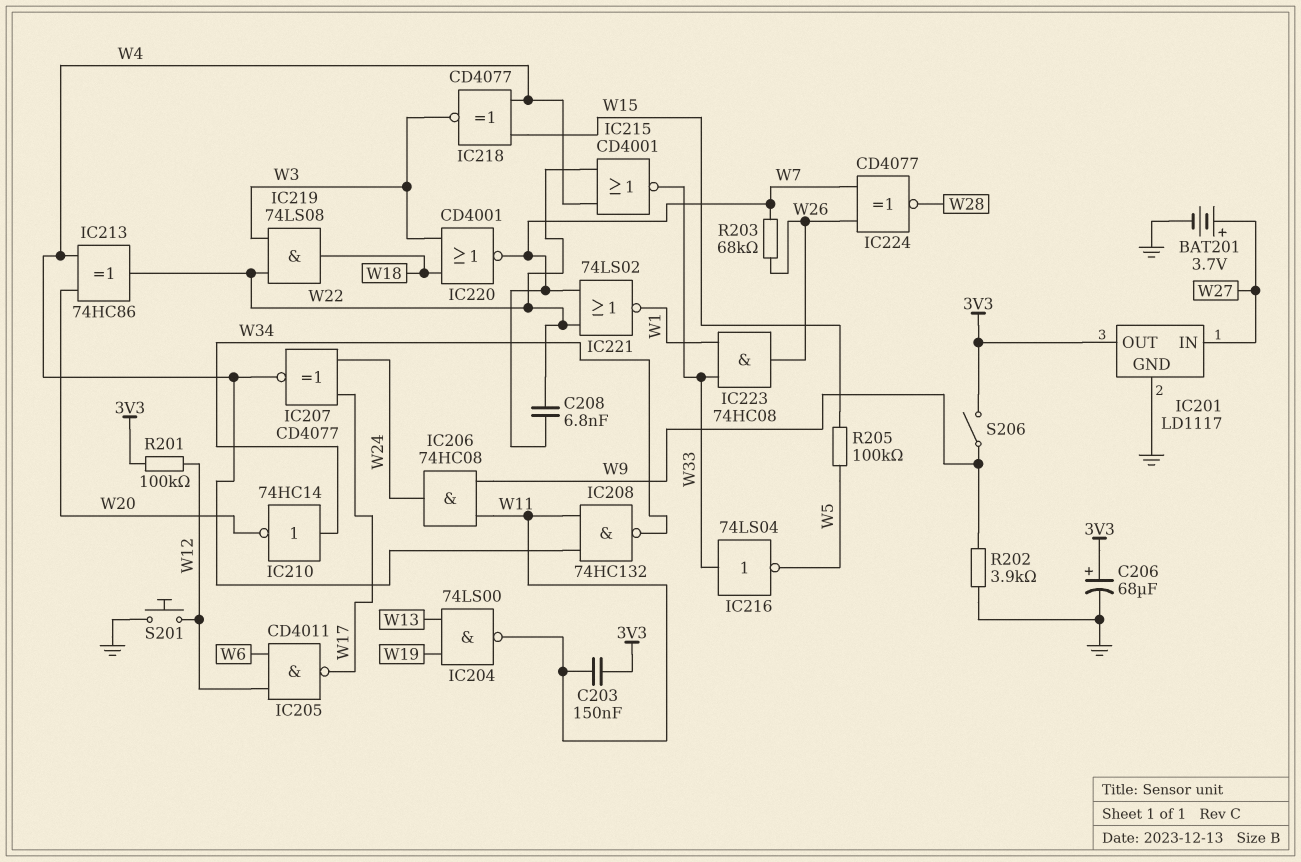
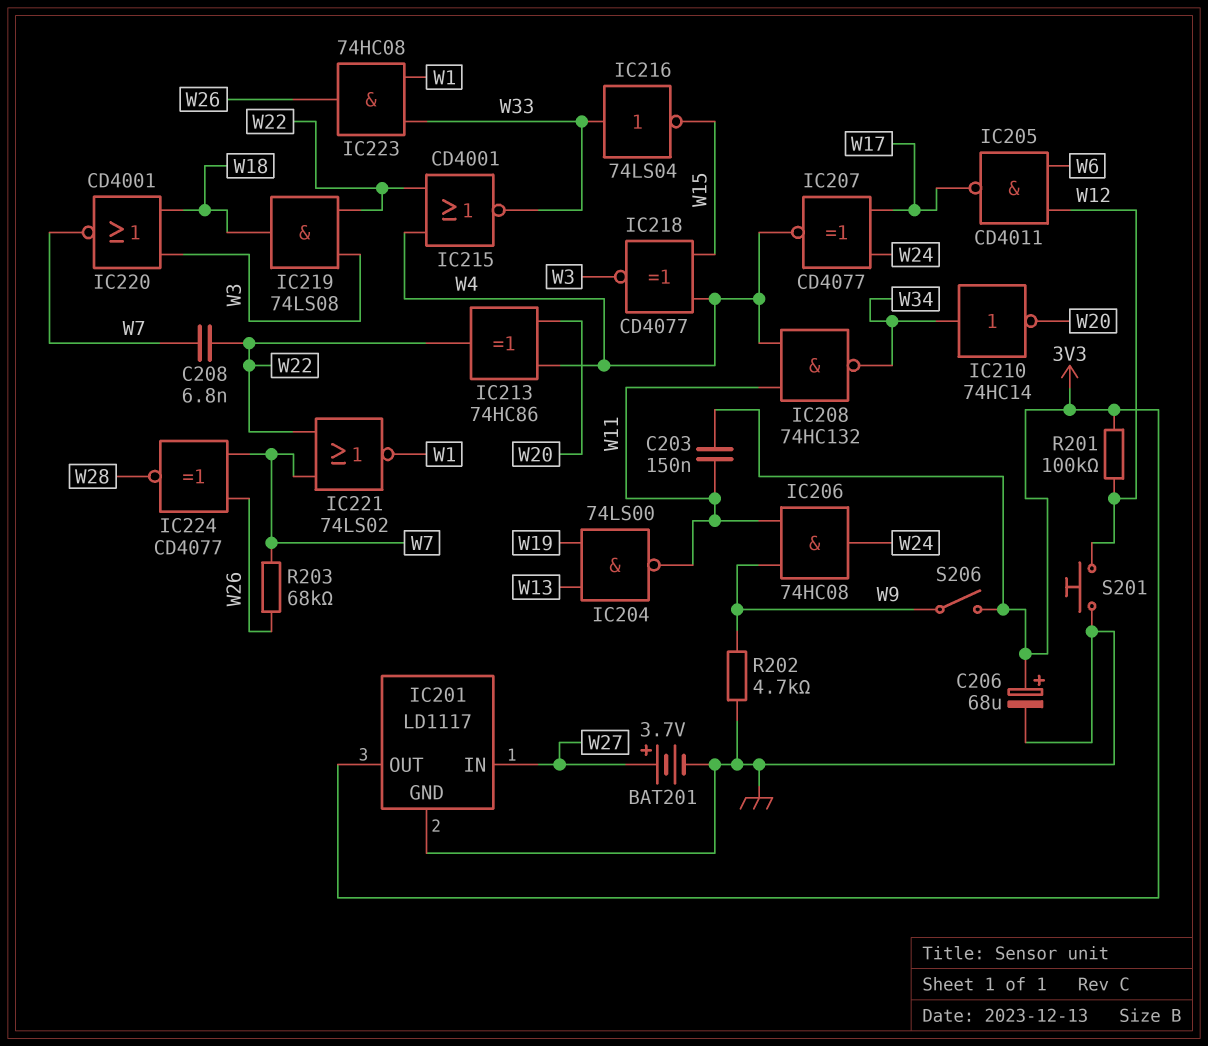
IC216: NOT 74LS04 (in W33, out W5) -> NOT 74LS04 (in W33, out W15)
R202: 3.9k (GND, W9) -> 4.7k (GND, W9)
R205: 100k (W5, W15) -> none

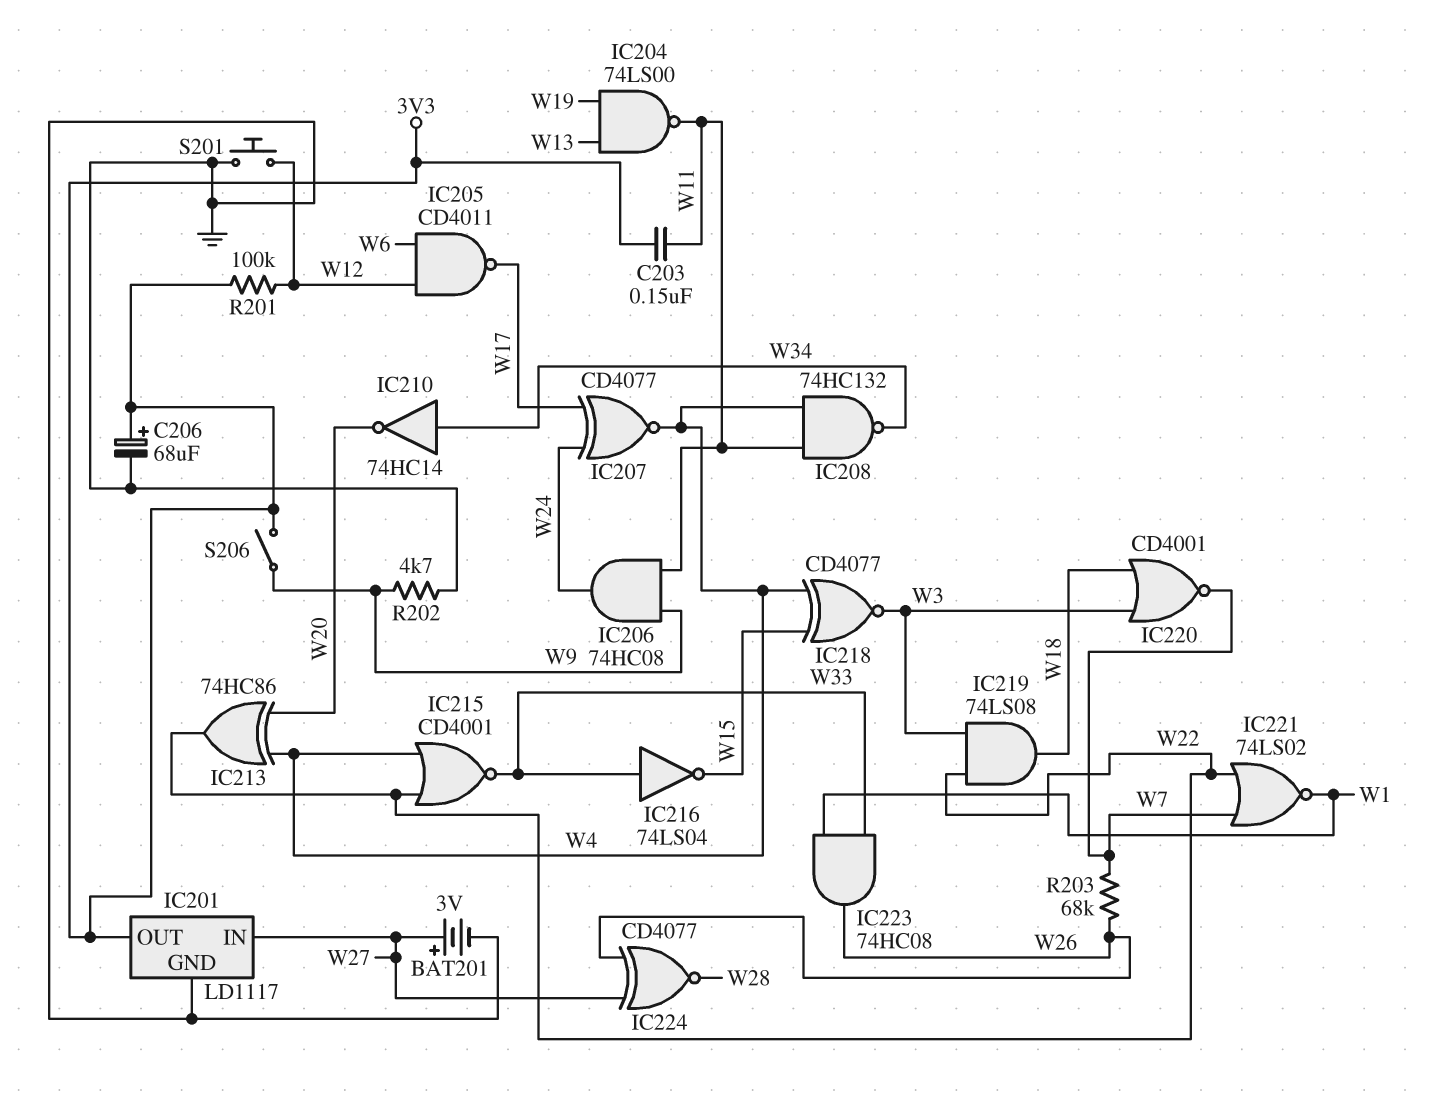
BAT201: 3.7V (plus W27, minus GND) -> 3V (plus W27, minus GND)
C208: 6.8nF (W7, W22) -> none
IC224: XNOR CD4077 (in W7, in W26, out W28) -> XNOR CD4077 (in W26, in W27, out W28)

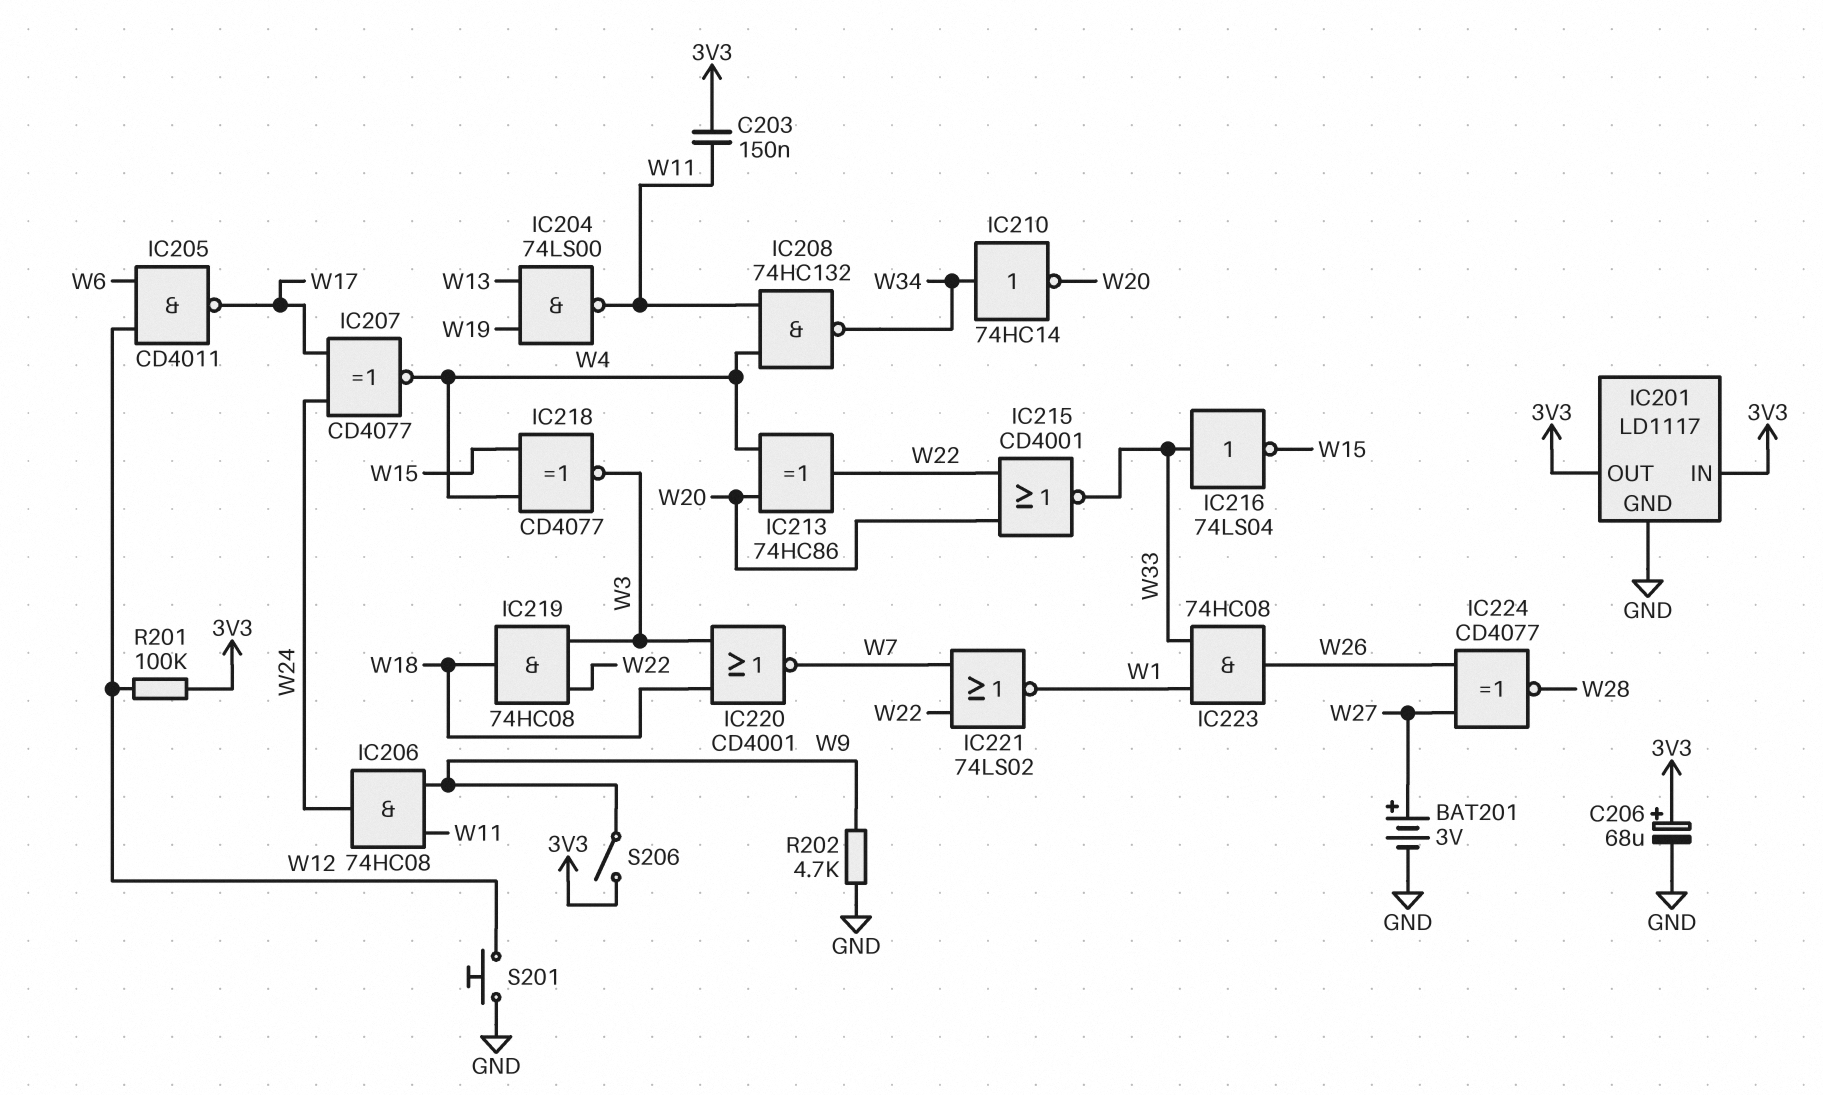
IC201 pin IN: W27 -> 3V3
IC215: NOR CD4001 (in W4, in W22, out W33) -> NOR CD4001 (in W20, in W22, out W33)
IC219: AND 74LS08 (in W3, in W22, out W18) -> AND 74HC08 (in W3, in W22, out W18)
R203: 68k (W7, W26) -> none

